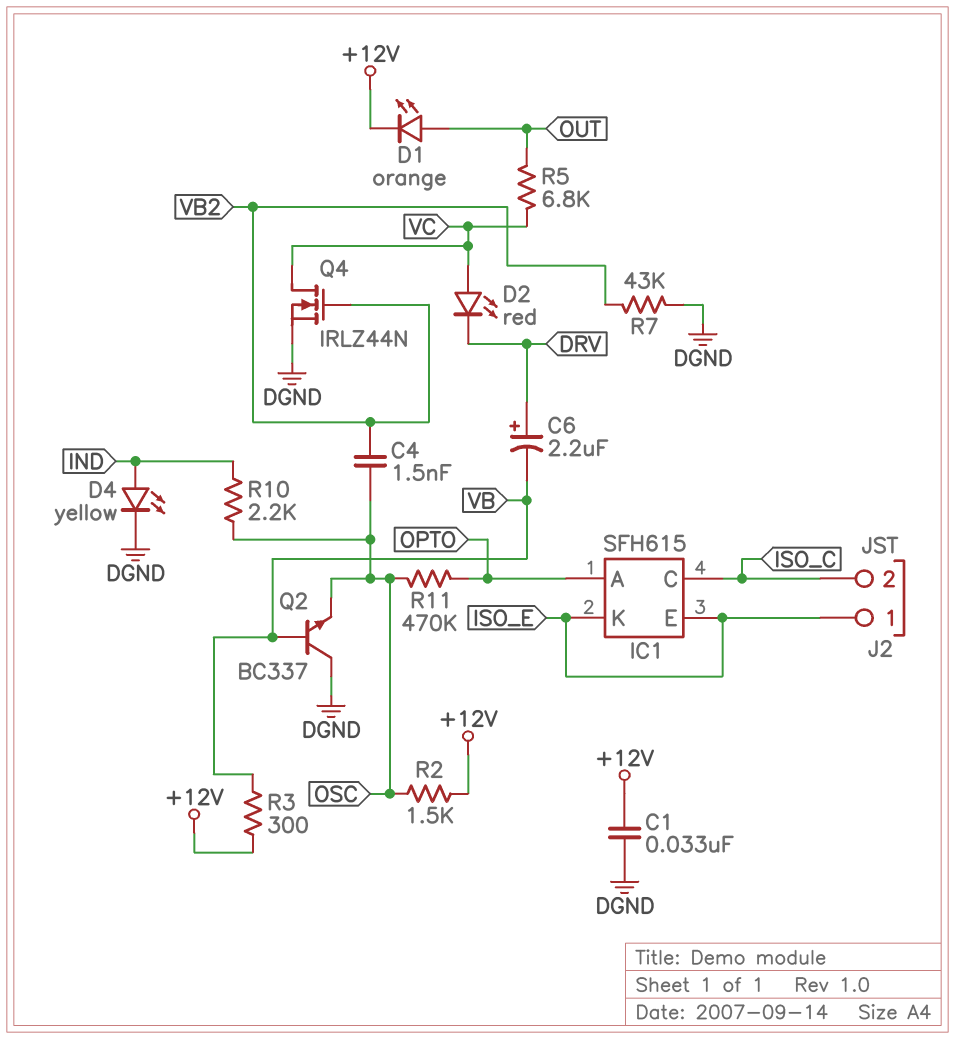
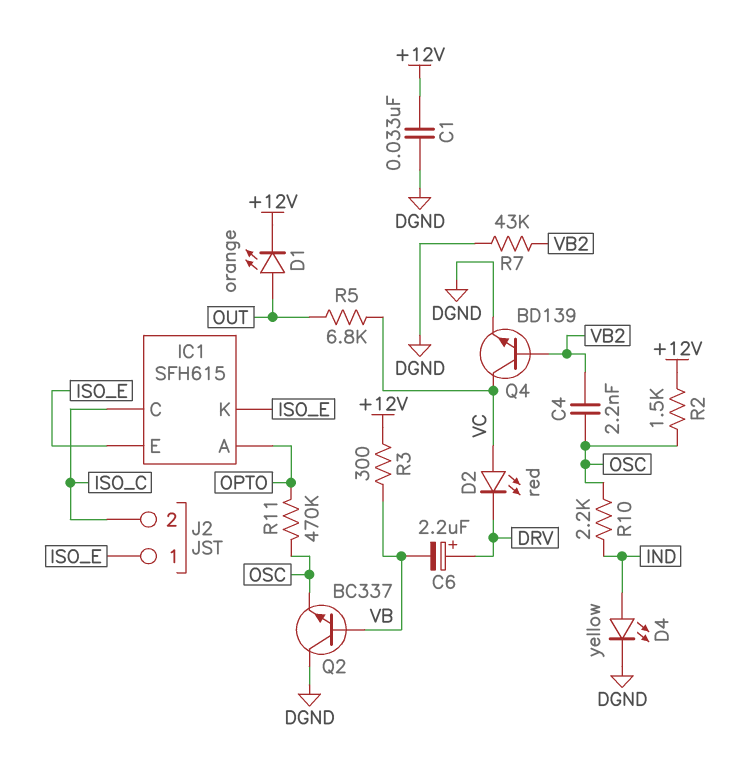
C4: 1.5nF (OSC, VB2) -> 2.2nF (OSC, VB2)
Q4: NMOS IRLZ44N (G VB2, D VC, S DGND) -> NPN BD139 (B VB2, C VC, E DGND)

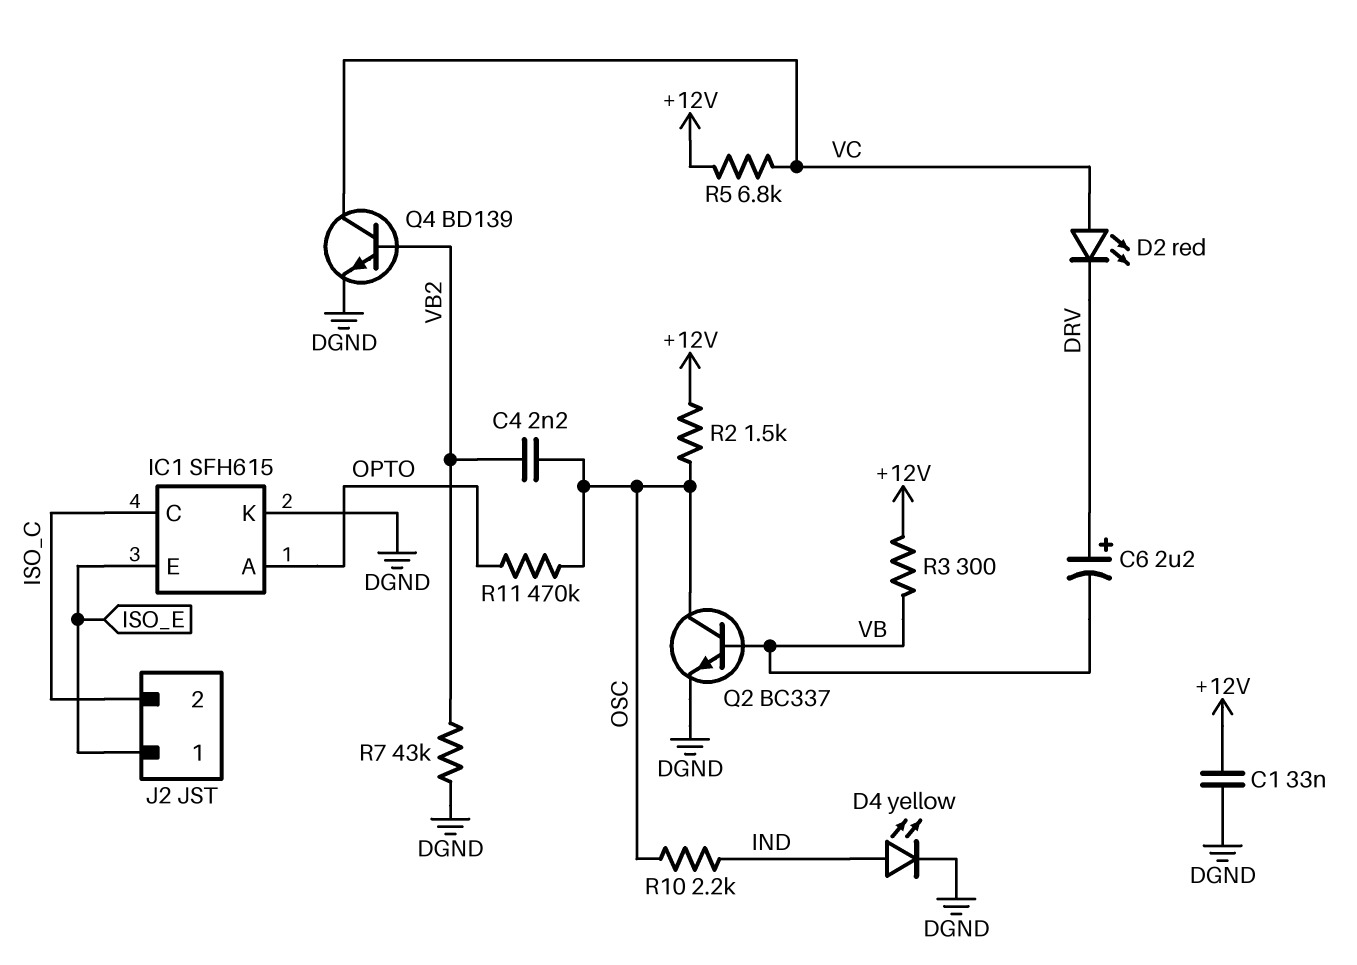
D1: LED orange (A OUT, K +12V) -> none
IC1 pin K: ISO_E -> DGND
Q2: NPN BC337 (B VB, C DGND, E OSC) -> NPN BC337 (B VB, C OSC, E DGND)
R5: 6.8k (OUT, VC) -> 6.8k (+12V, VC)

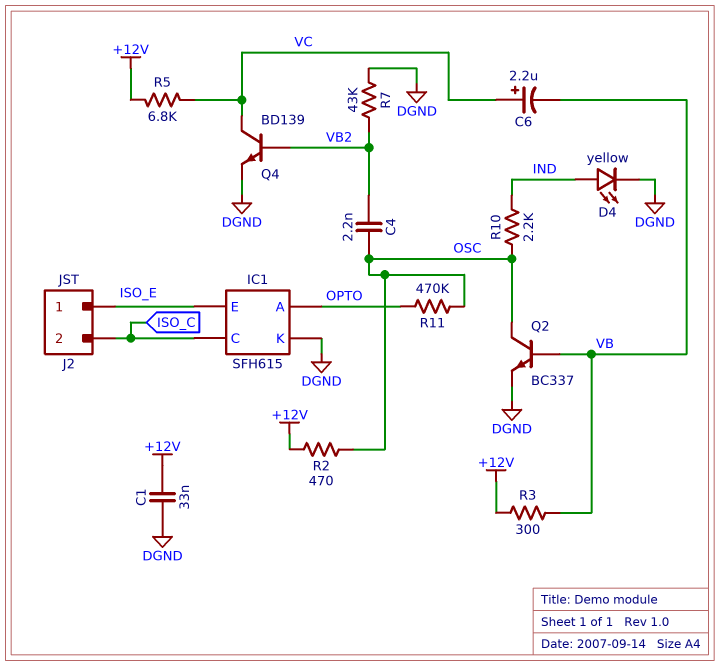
C6: 2.2uF (plus DRV, minus VB) -> 2.2uF (plus VC, minus VB)
D2: LED red (A VC, K DRV) -> none
R2: 1.5k (+12V, OSC) -> 470 (+12V, OSC)

